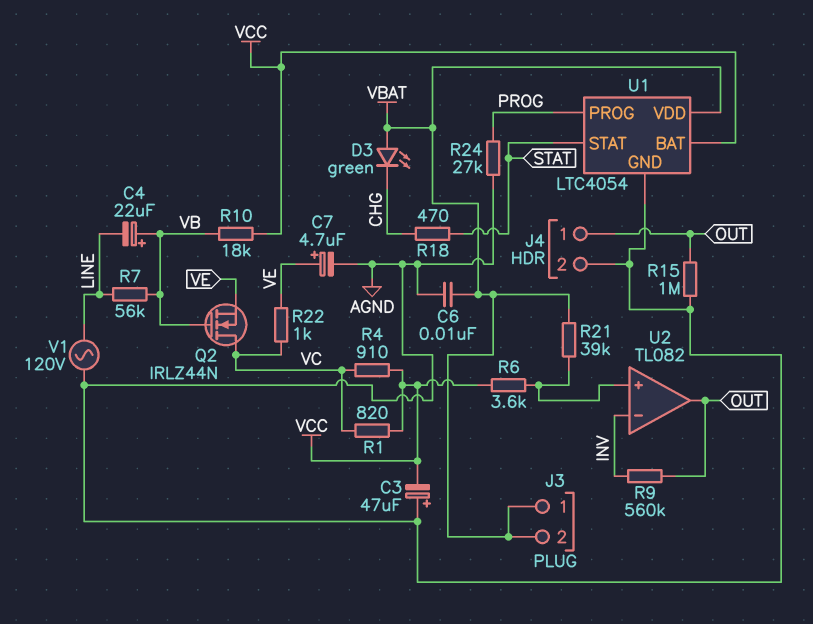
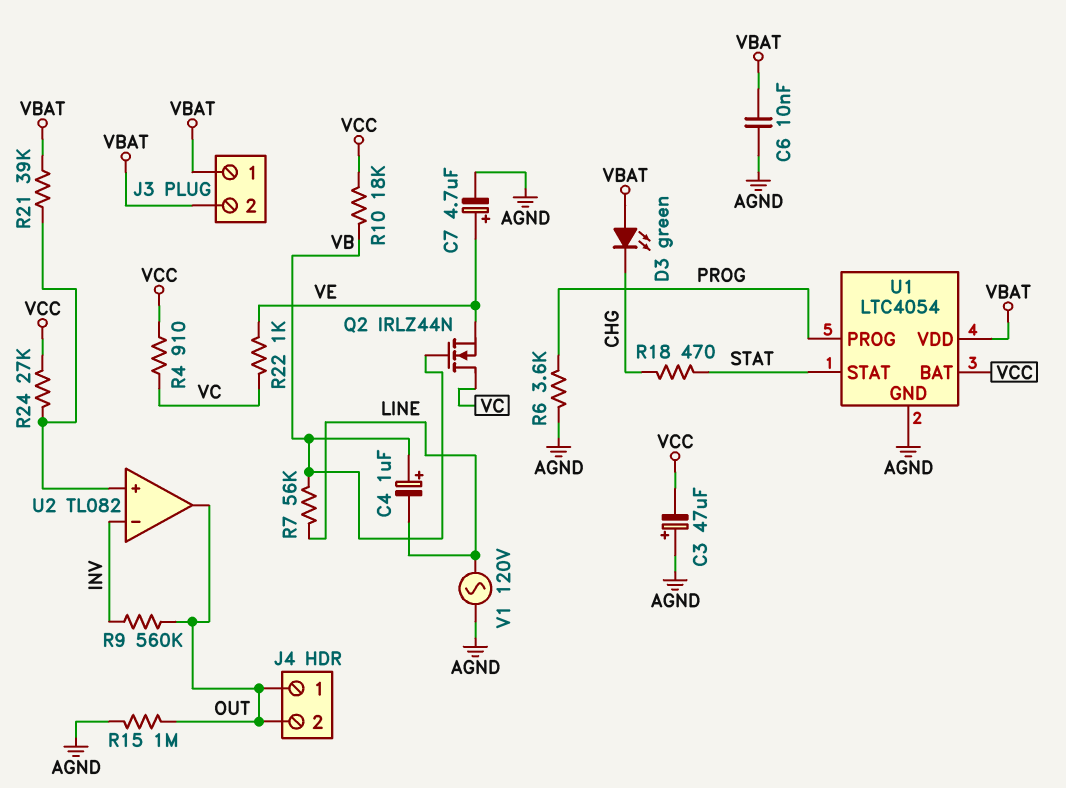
C4: 22uF (plus VB, minus LINE) -> 1uF (plus VB, minus LINE)
J4 pin 2: AGND -> OUT
R1: 820 (VC, VCC) -> none
R6: 3.6k (U2/in+, VCC) -> 3.6k (AGND, PROG)
R24: 27k (AGND, PROG) -> 27k (U2/in+, VCC)

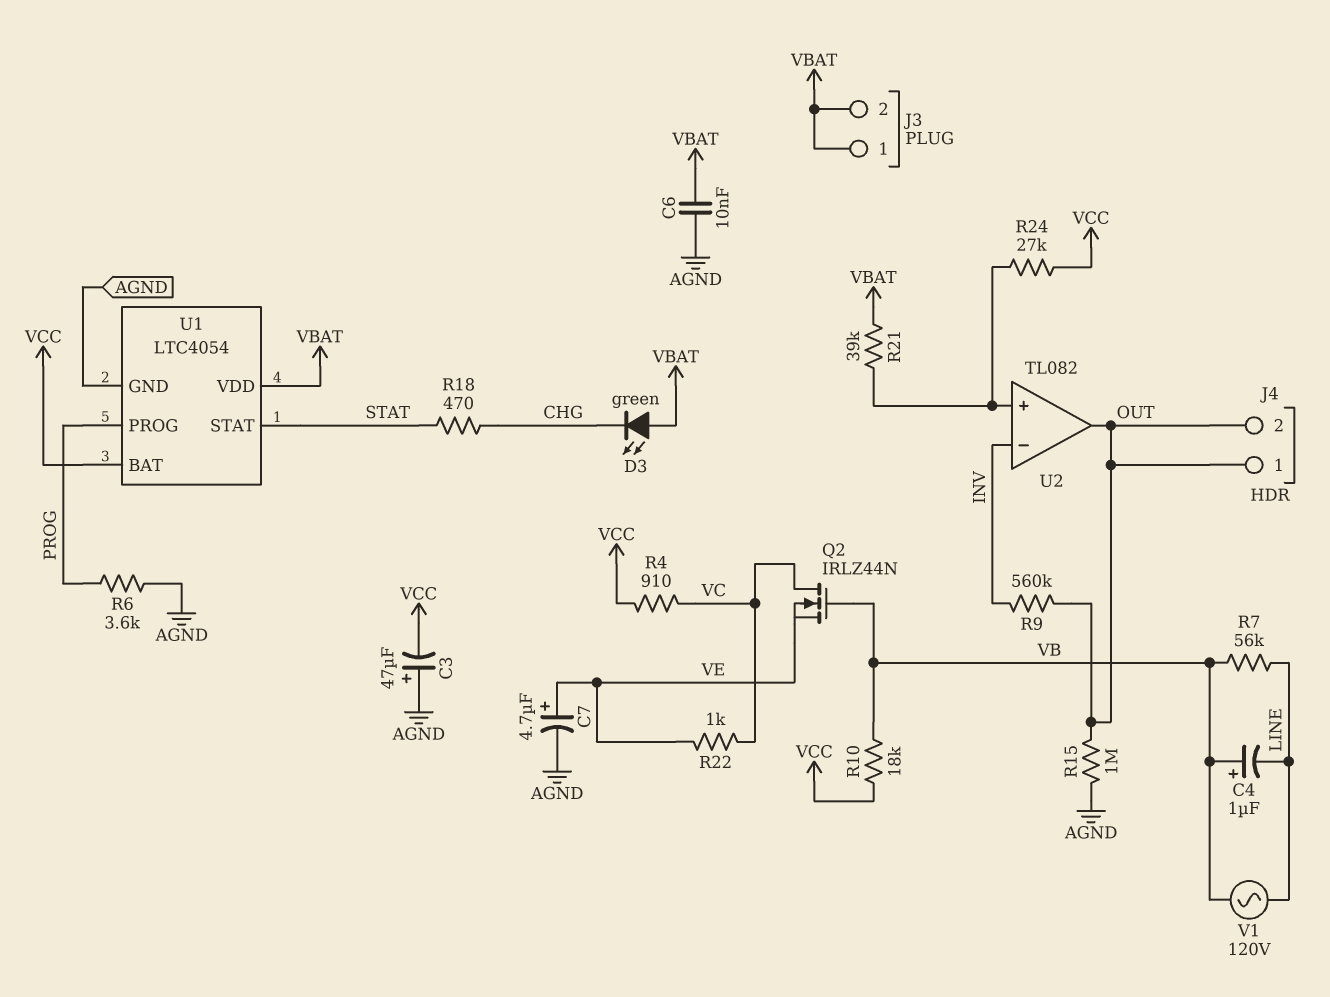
V1: AC 120V (AGND, LINE) -> AC 120V (LINE, VB)

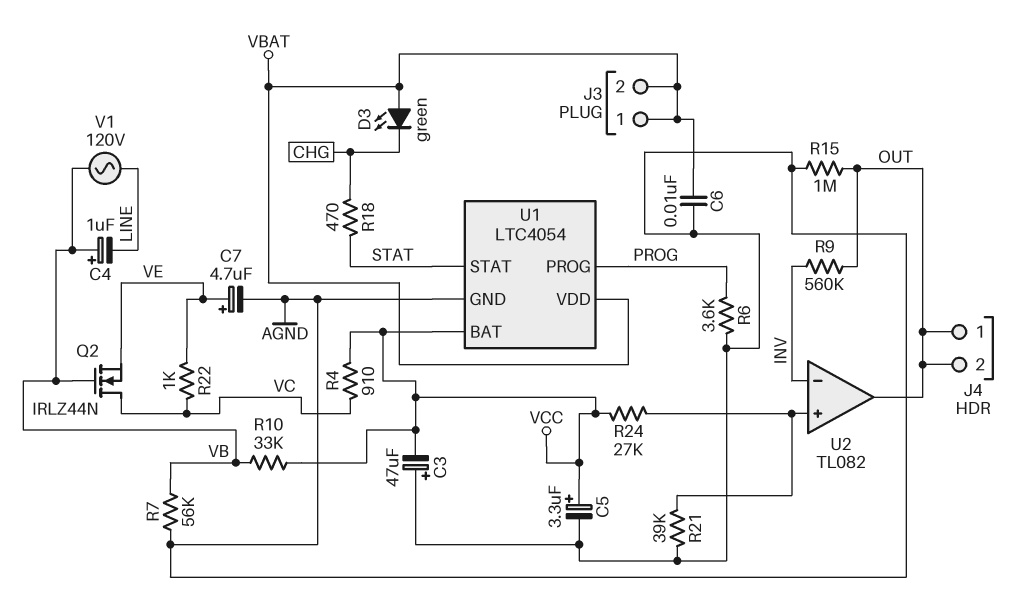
C5: none -> 3.3uF (plus VCC, minus AGND)
R7: 56k (LINE, VB) -> 56k (AGND, VB)
R10: 18k (VB, VCC) -> 33k (VB, VCC)
R21: 39k (U2/in+, VBAT) -> 39k (AGND, U2/in+)

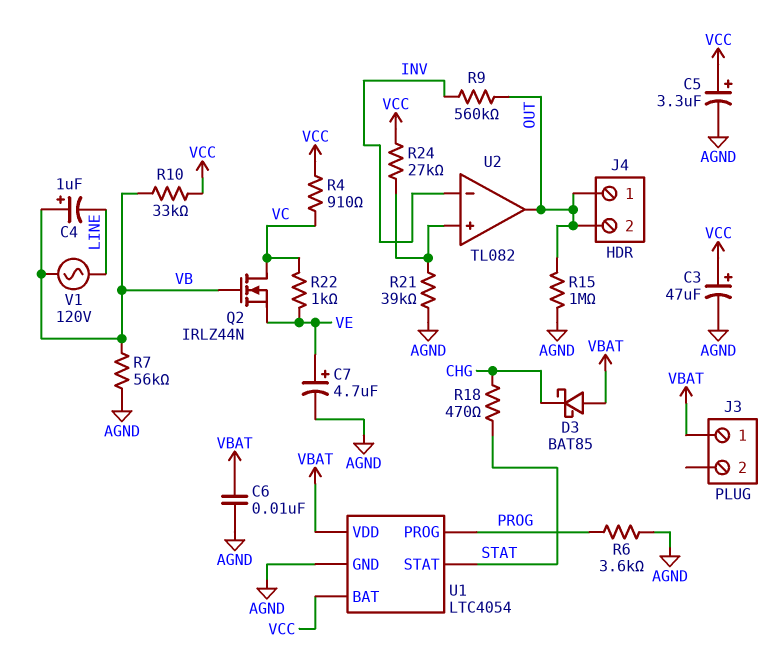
C3: 47uF (plus AGND, minus VCC) -> 47uF (plus VCC, minus AGND)
D3: LED green (A VBAT, K CHG) -> schottky BAT85 (A VBAT, K CHG)
J3 pin 2: VBAT -> none

